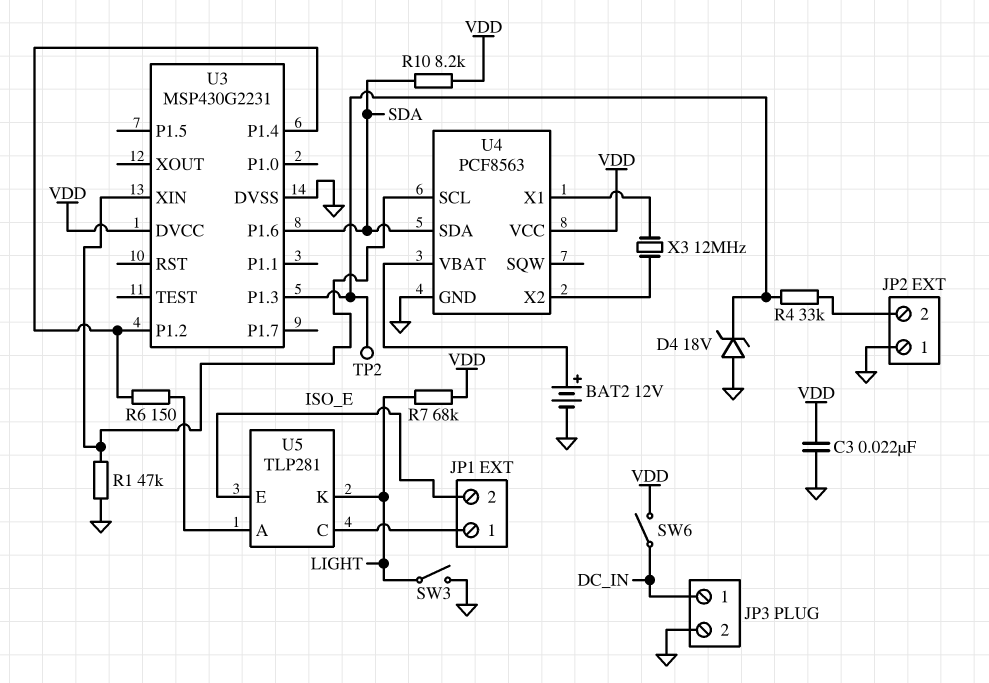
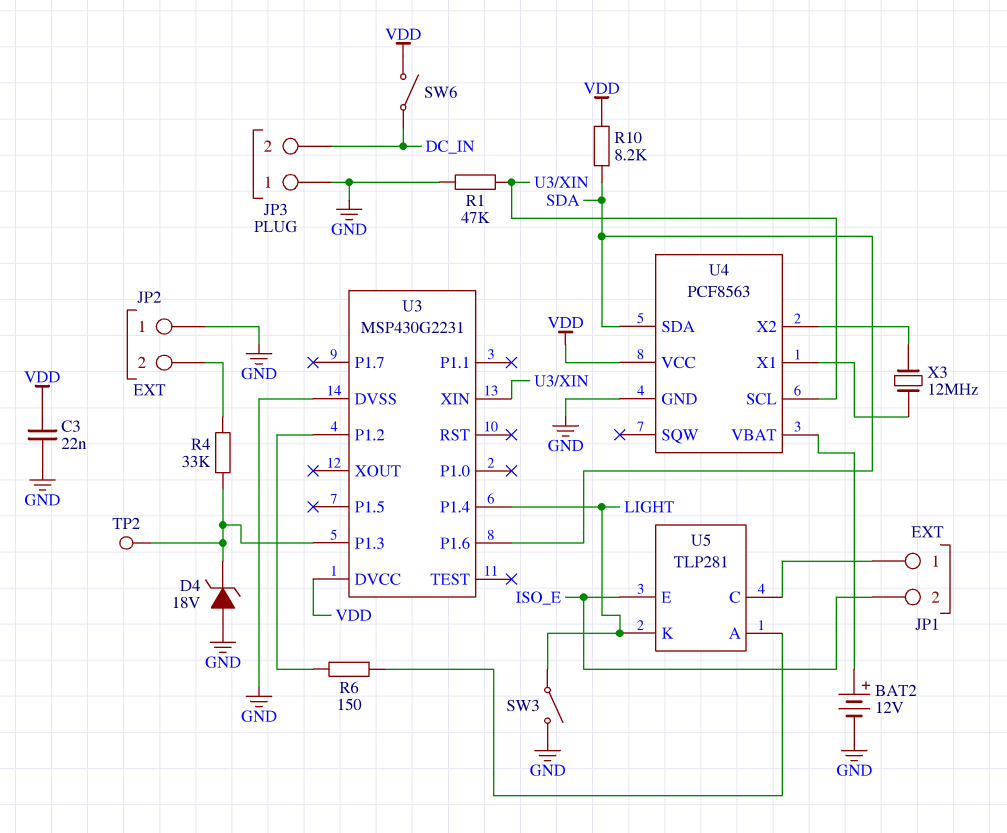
JP3 pin 1: DC_IN -> GND
JP3 pin 2: GND -> DC_IN
R7: 68k (LIGHT, VDD) -> none
U3 pin P1.4: U3/P1.2 -> LIGHT

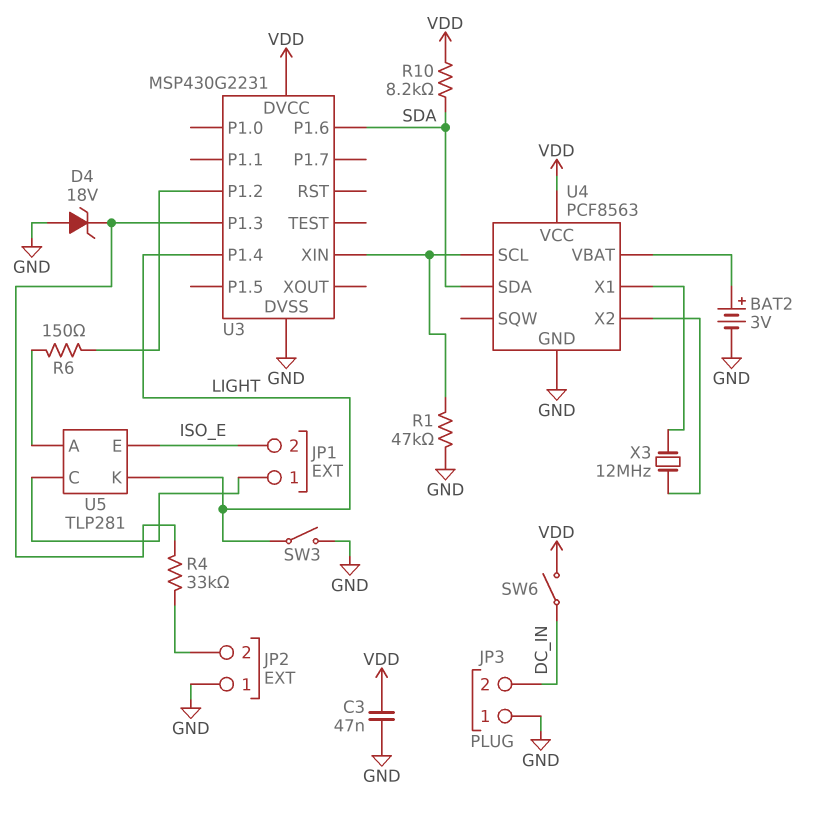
BAT2: 12V (plus U4/VBAT, minus GND) -> 3V (plus U4/VBAT, minus GND)
C3: 22nF (GND, VDD) -> 47nF (GND, VDD)
TP2: test point (U3/P1.3) -> none

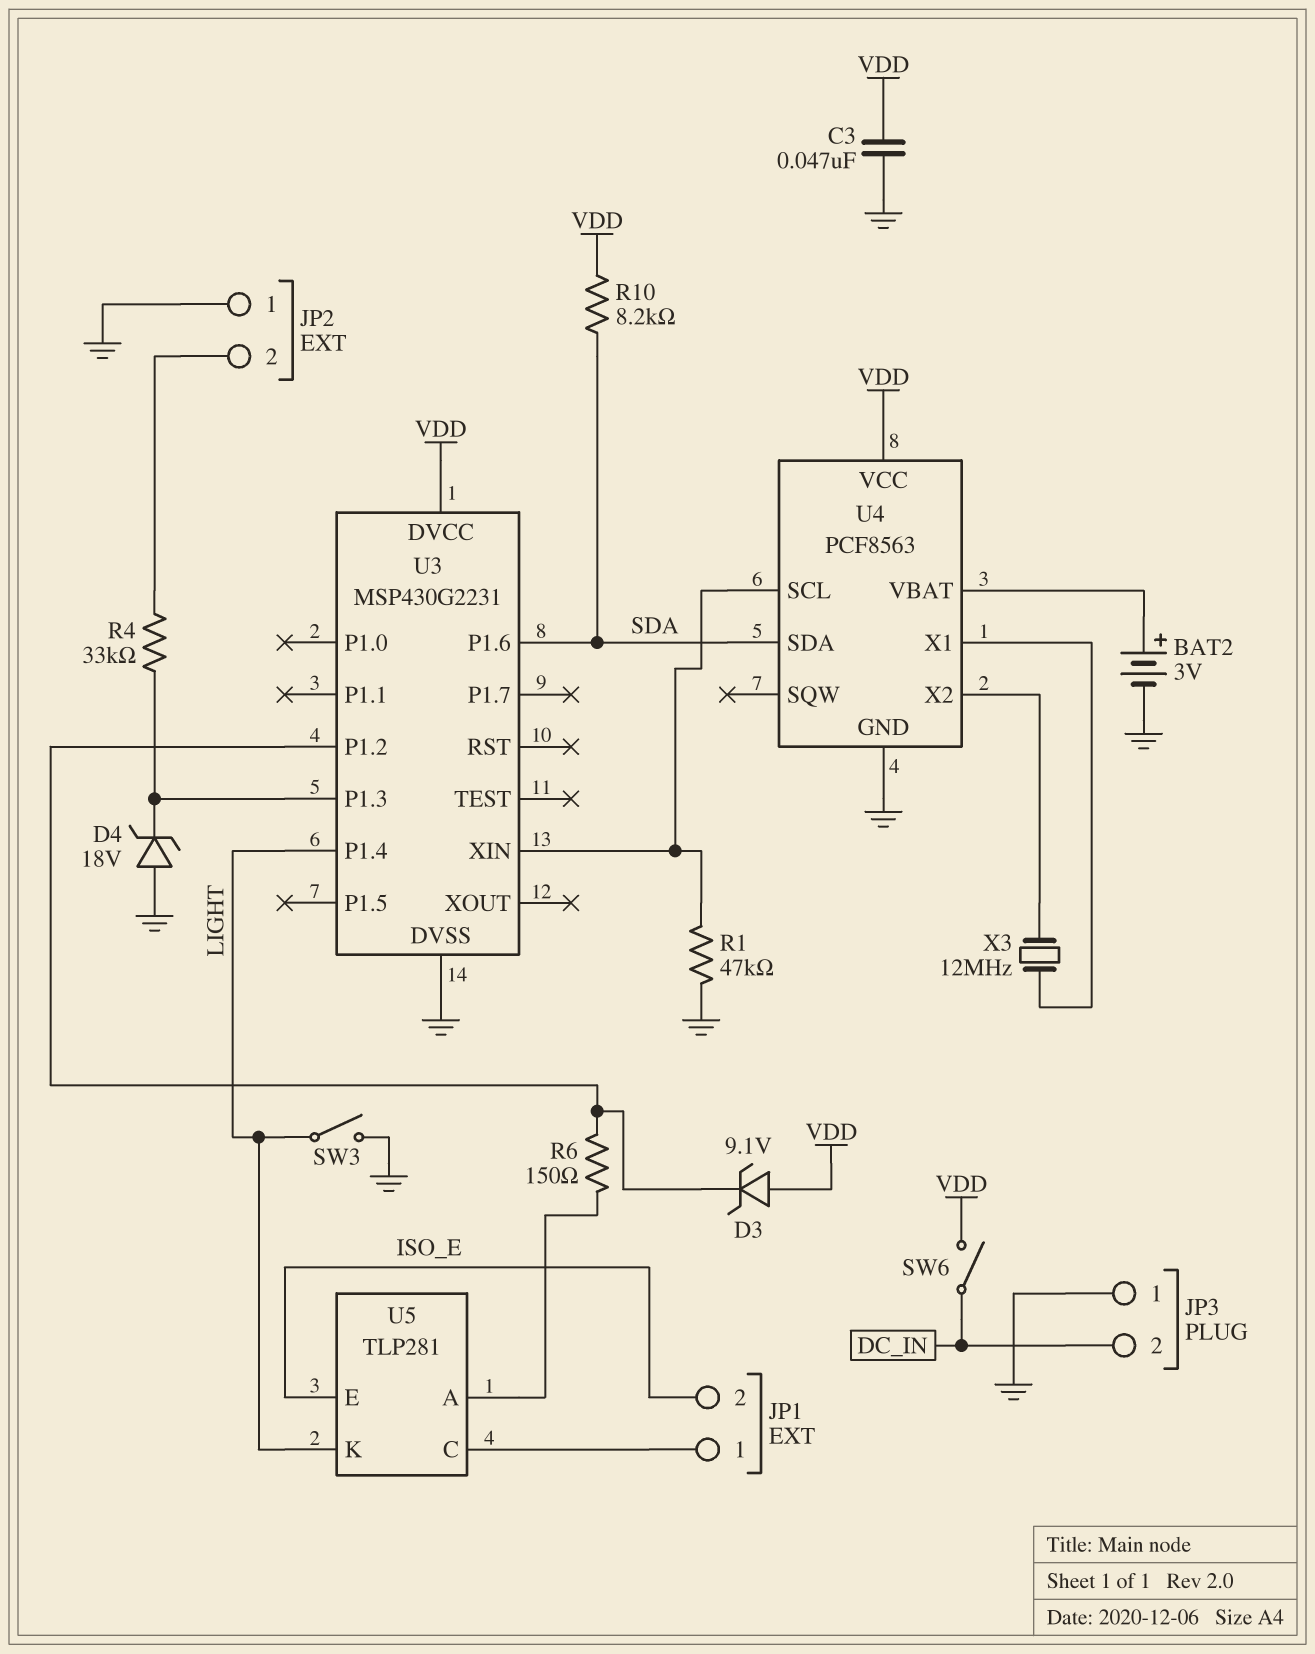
D3: none -> zener 9.1V (A VDD, K U3/P1.2)

